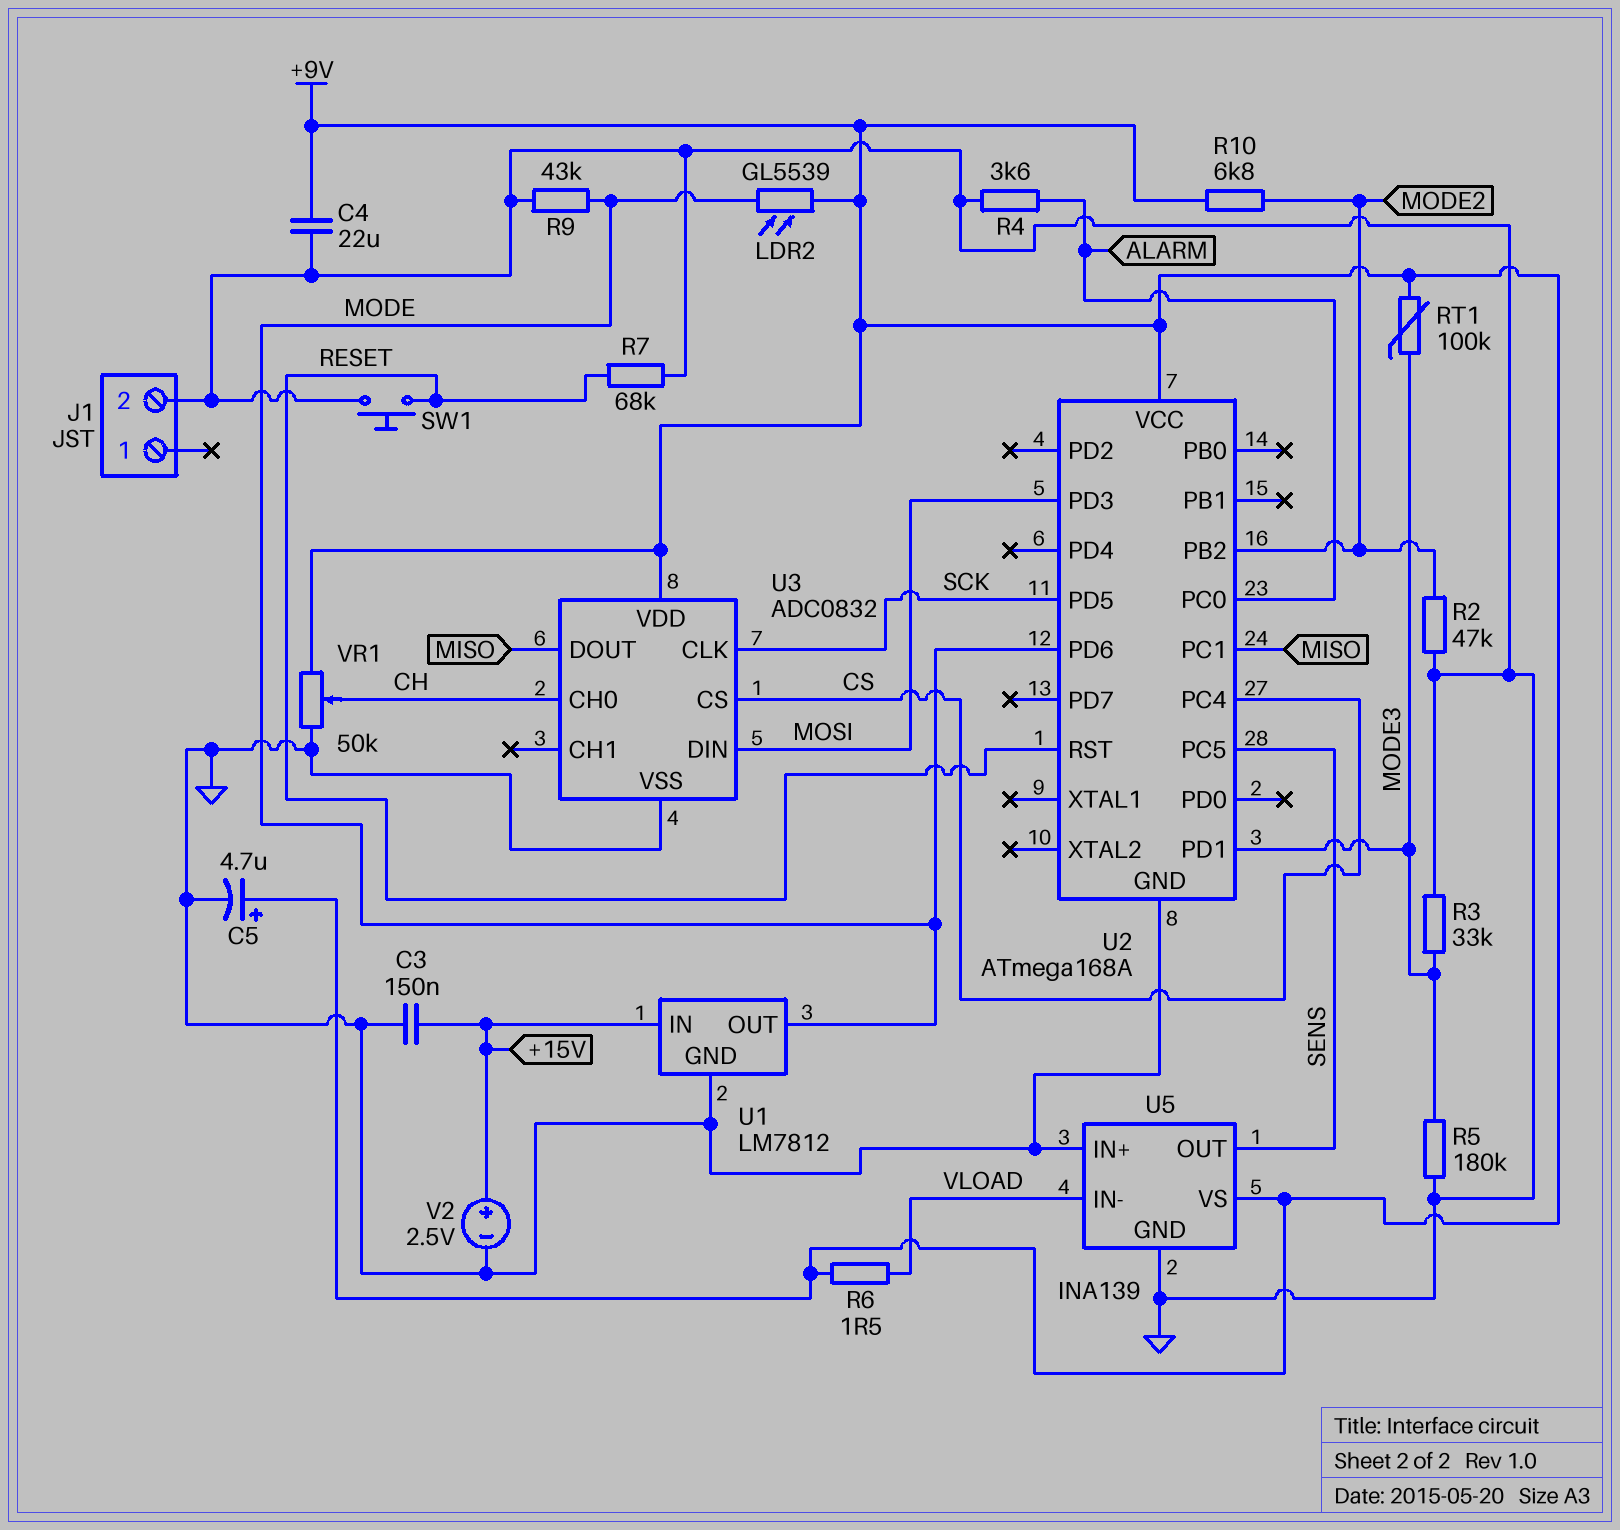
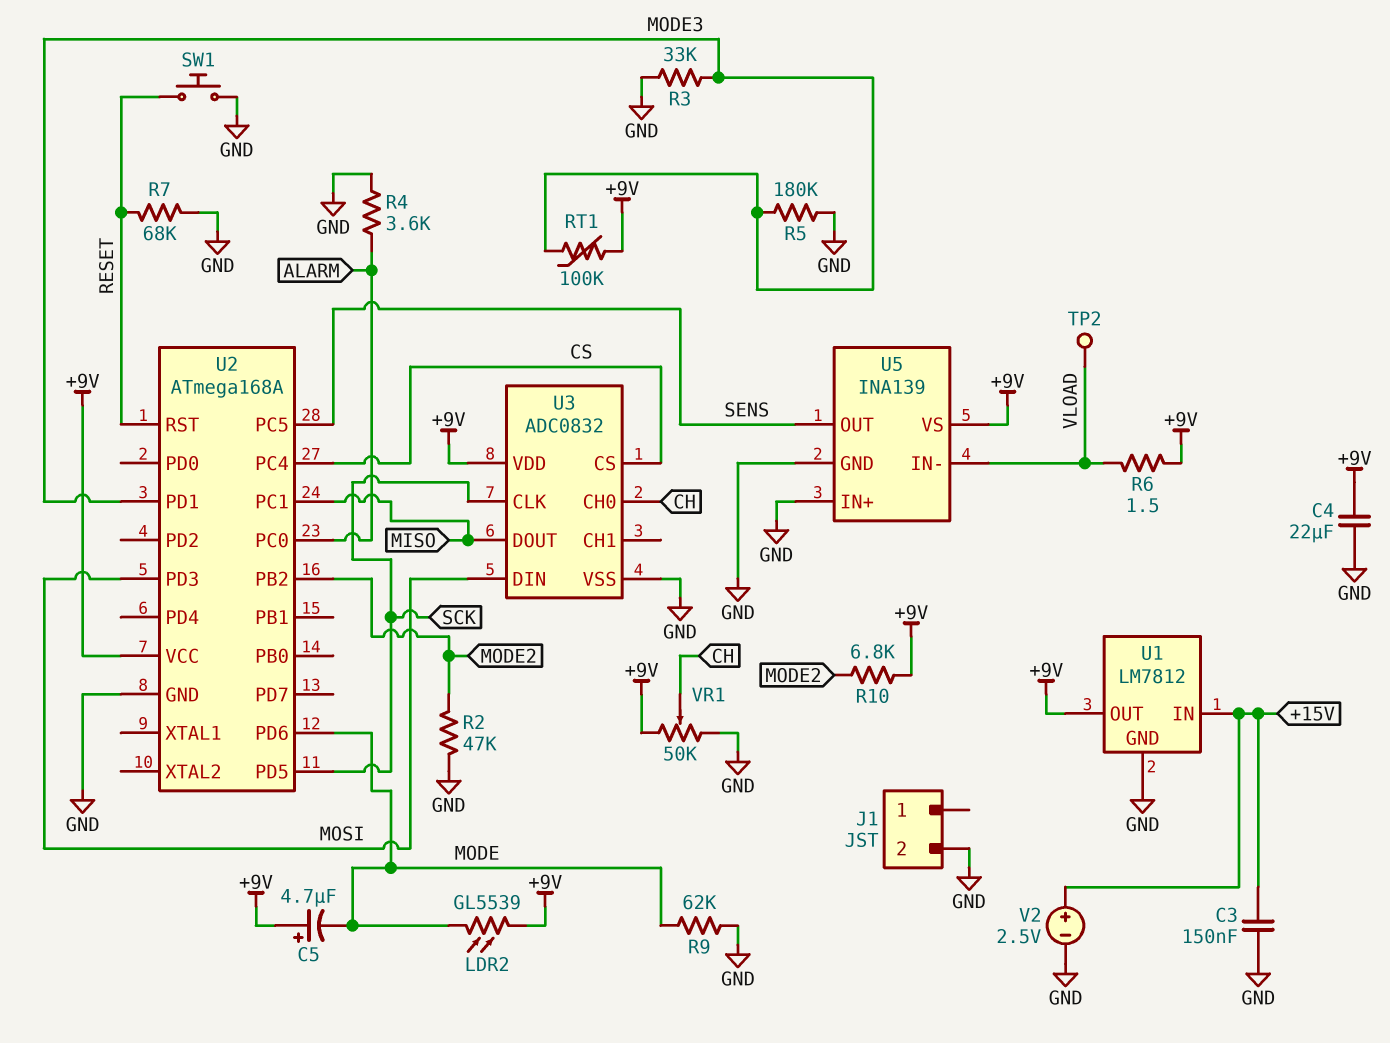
C5: 4.7uF (plus +9V, minus GND) -> 4.7uF (plus +9V, minus MODE)
R9: 43k (GND, MODE) -> 62k (GND, MODE)
TP2: none -> test point (VLOAD)
U1 pin OUT: MODE -> +9V

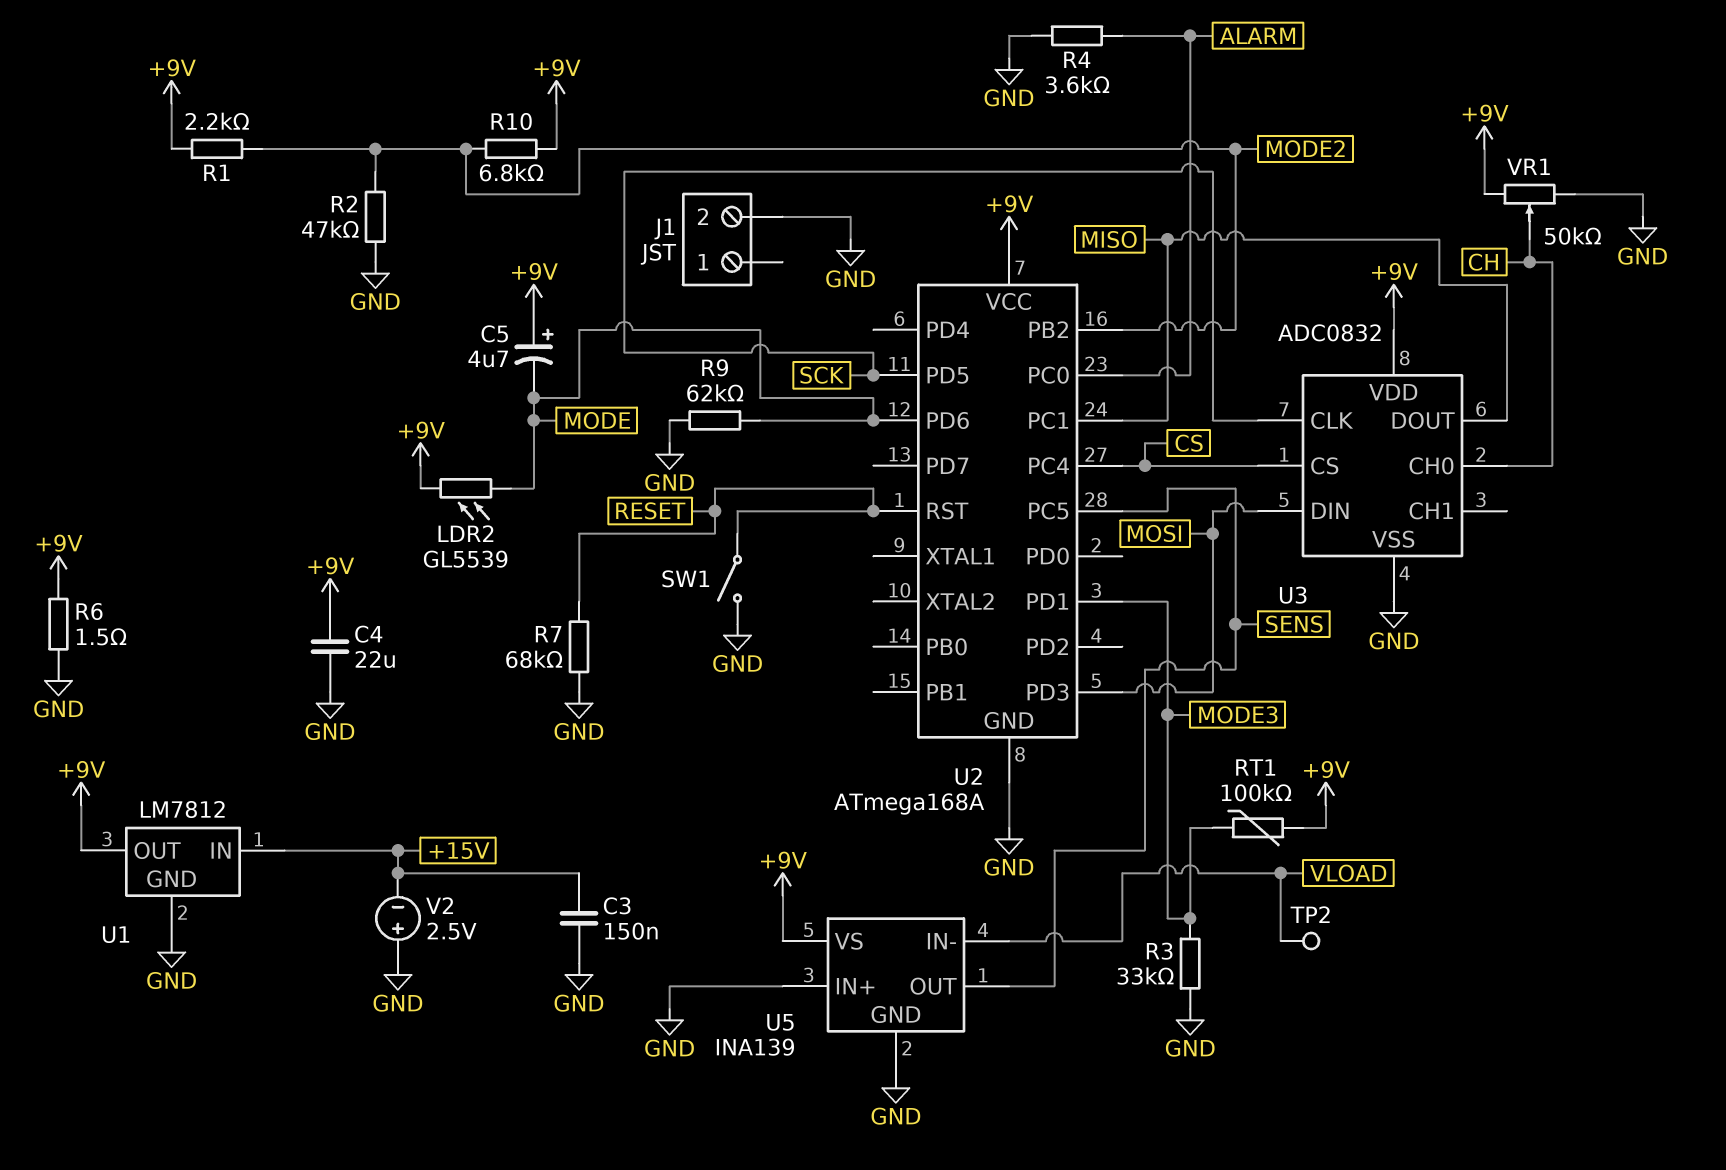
R1: none -> 2.2k (+9V, MODE2)
R5: 180k (GND, MODE3) -> none
R6: 1.5 (+9V, VLOAD) -> 1.5 (+9V, GND)
SW1: button (GND, RESET) -> switch (GND, RESET)
V2: 2.5V (plus +15V, minus GND) -> 2.5V (plus GND, minus +15V)

